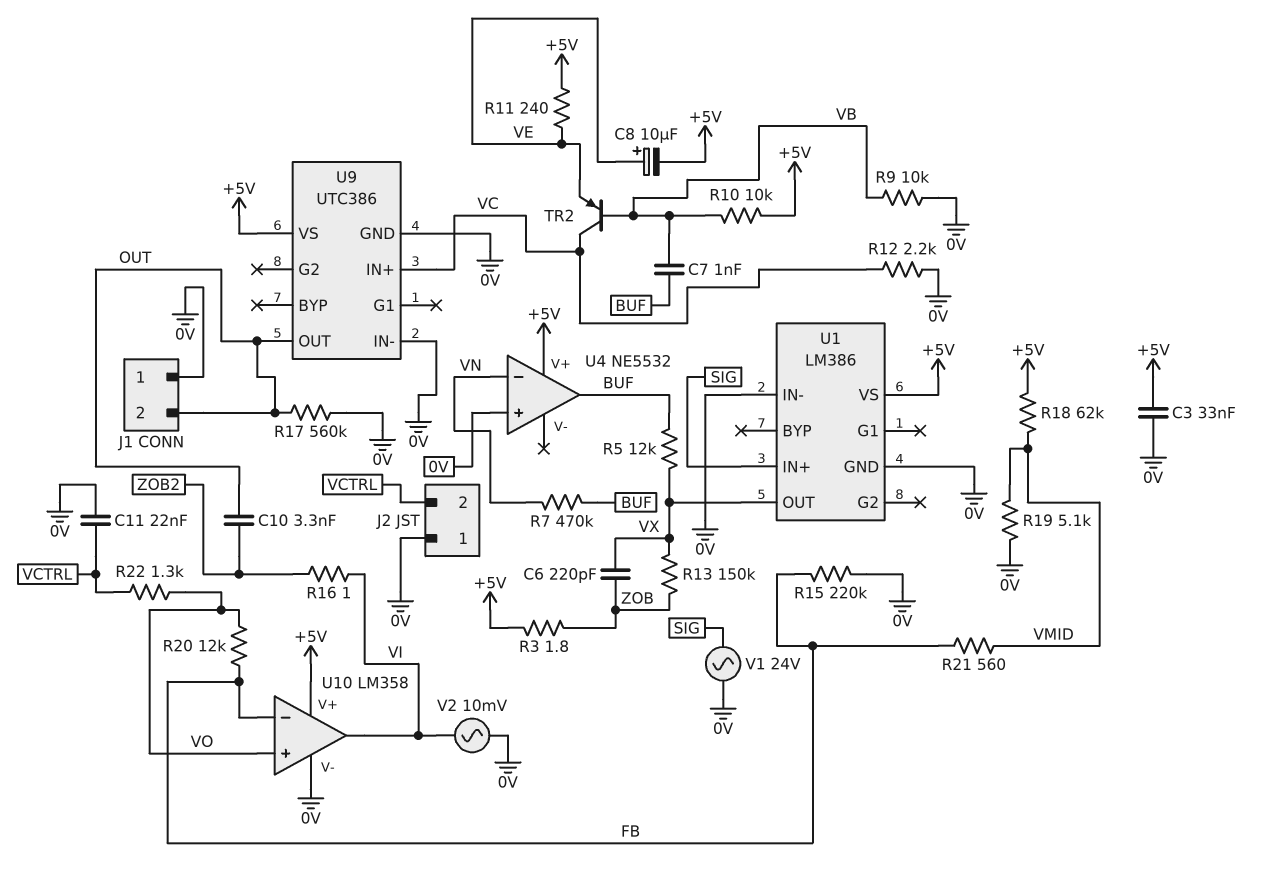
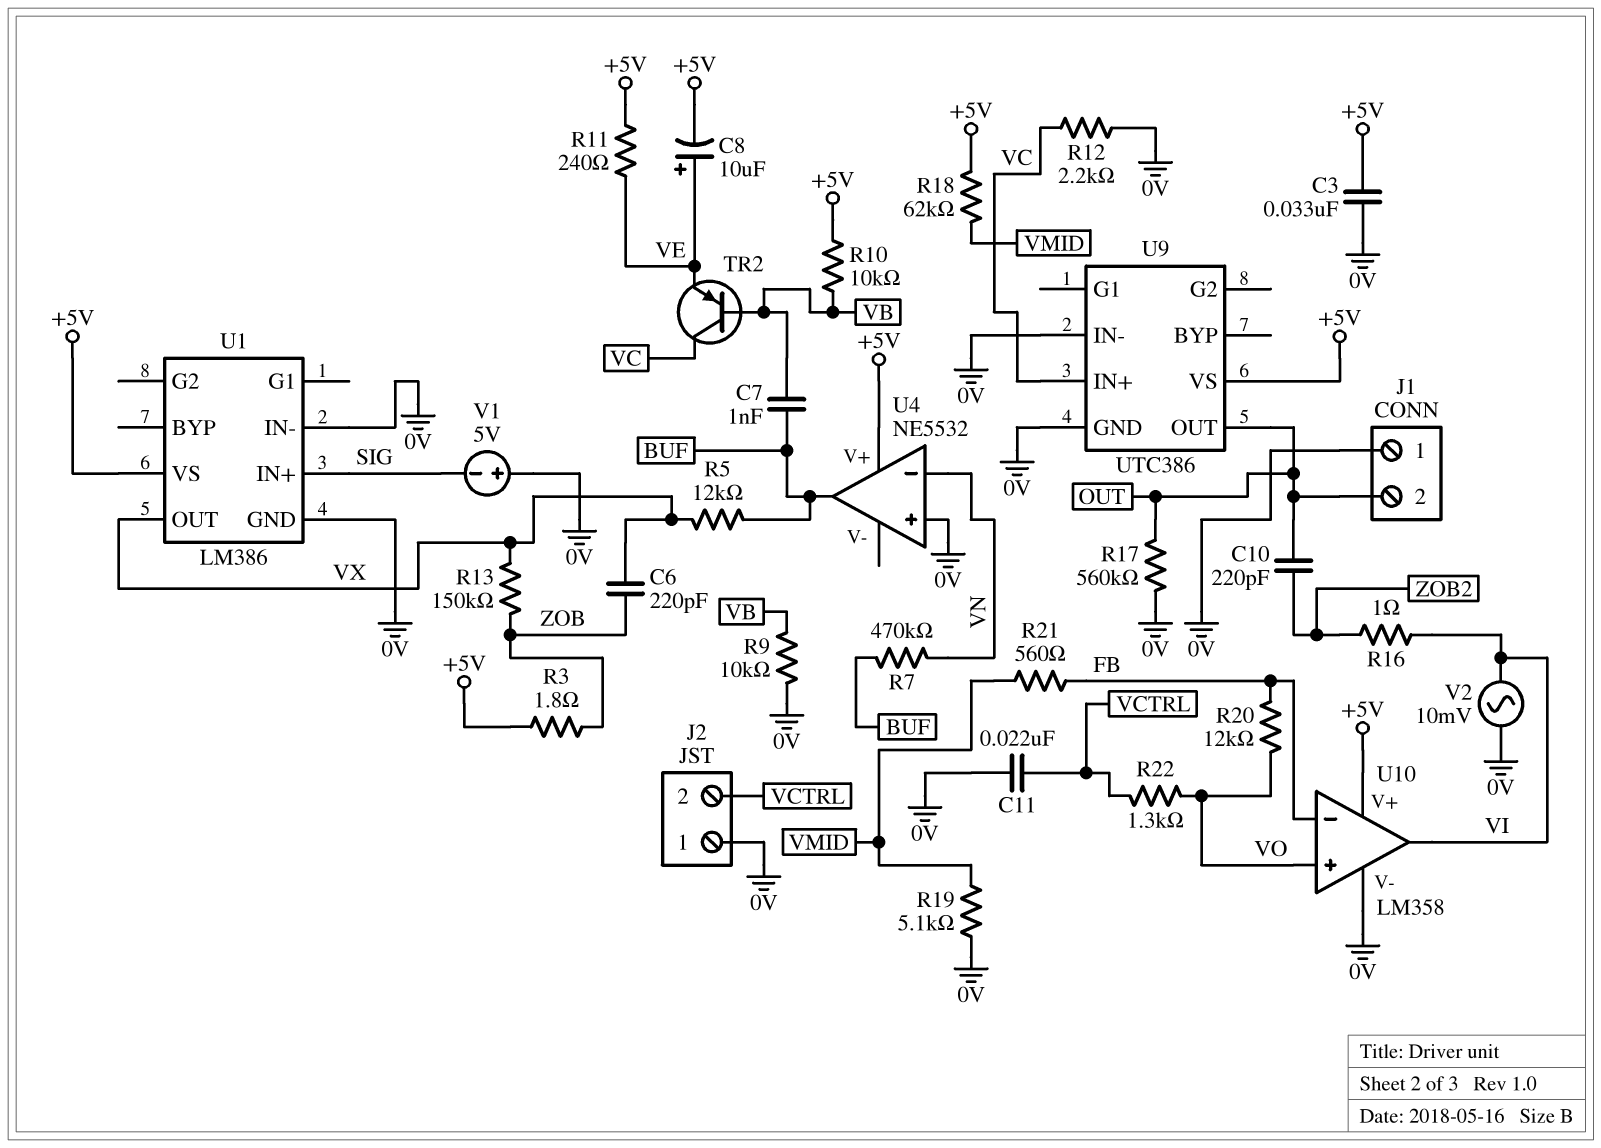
C10: 3.3nF (OUT, ZOB2) -> 220pF (OUT, ZOB2)
R15: 220k (0V, FB) -> none
V1: AC 24V (0V, SIG) -> 5V (plus 0V, minus SIG)

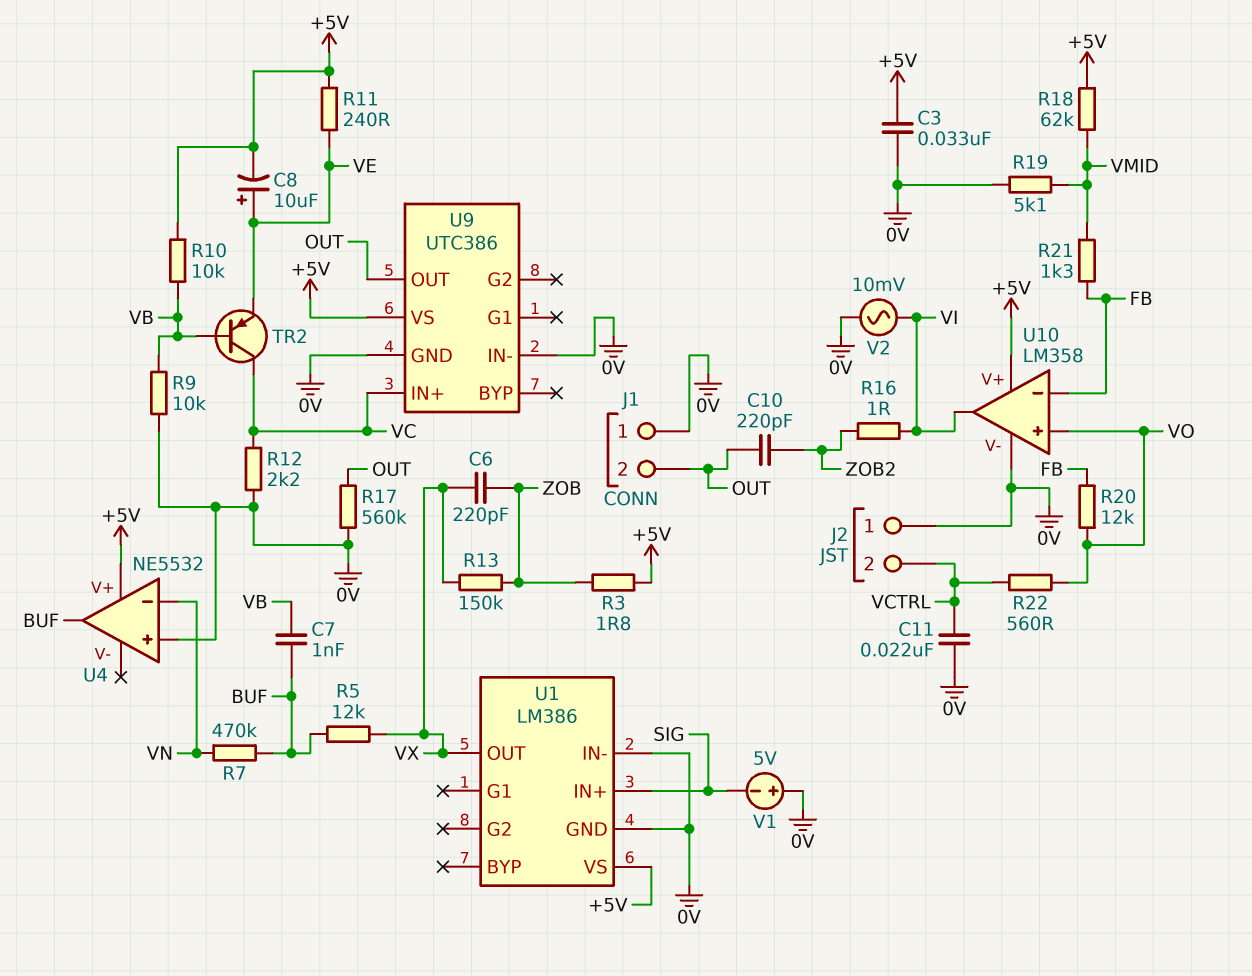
R21: 560 (FB, VMID) -> 1.3k (FB, VMID)
R22: 1.3k (VCTRL, VO) -> 560 (VCTRL, VO)

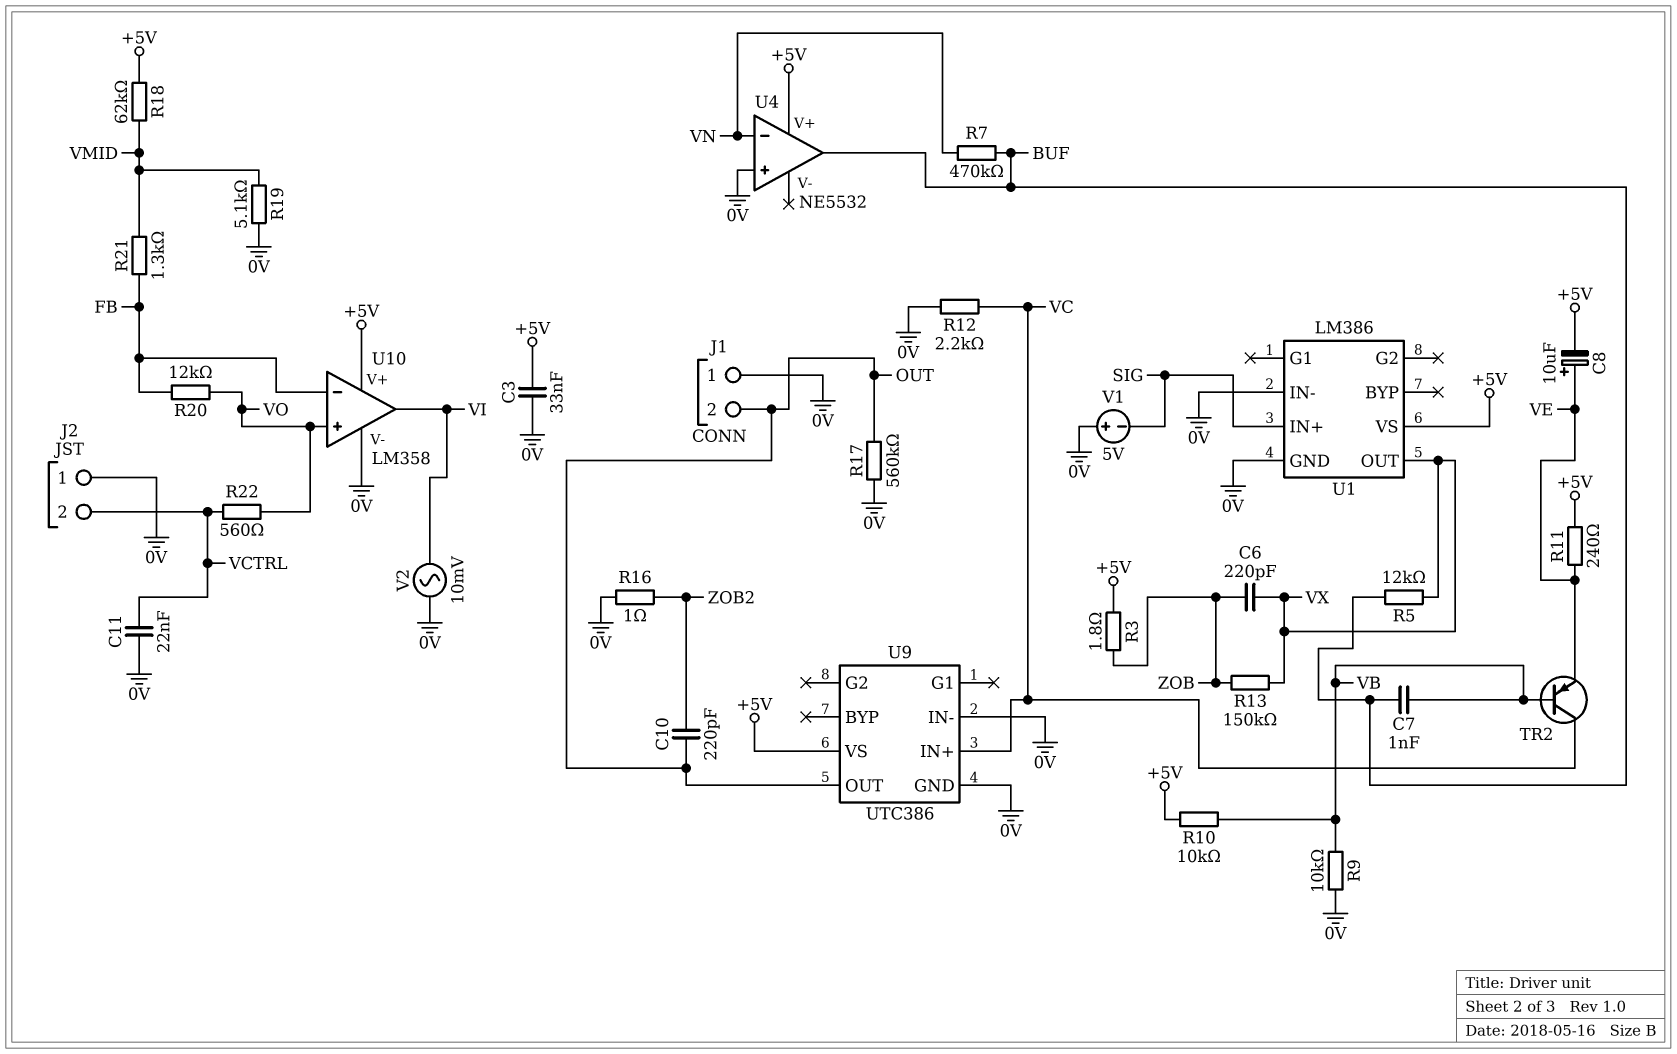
R16: 1 (VI, ZOB2) -> 1 (0V, ZOB2)

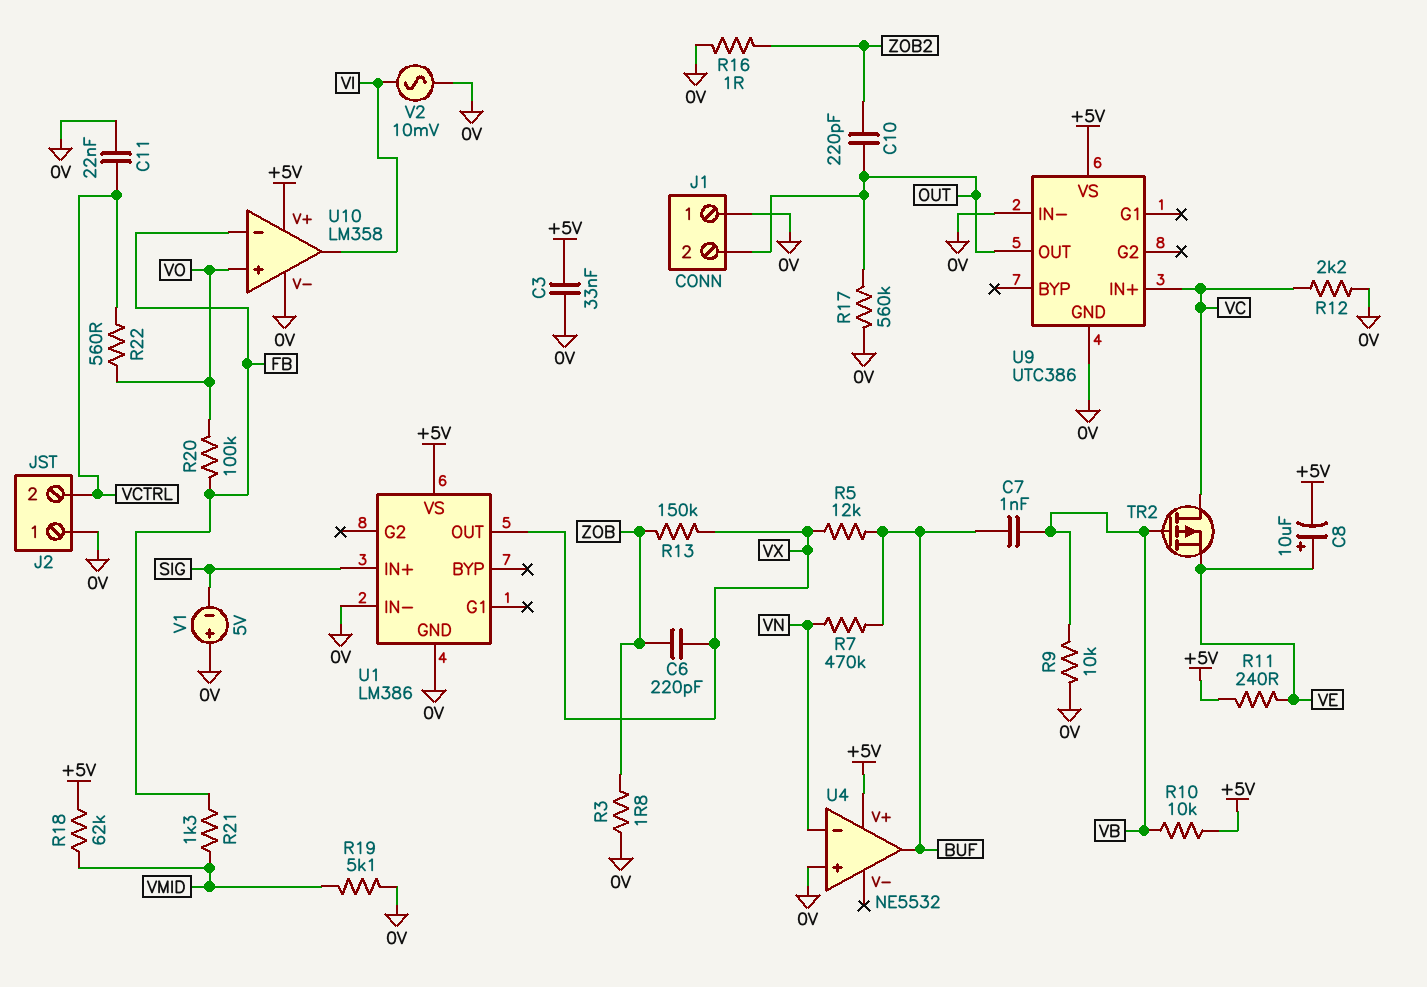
R3: 1.8 (+5V, ZOB) -> 1.8 (0V, ZOB)
R20: 12k (FB, VO) -> 100k (FB, VO)
TR2: PNP (B VB, C VC, E VE) -> PMOS (G VB, D VC, S VE)

